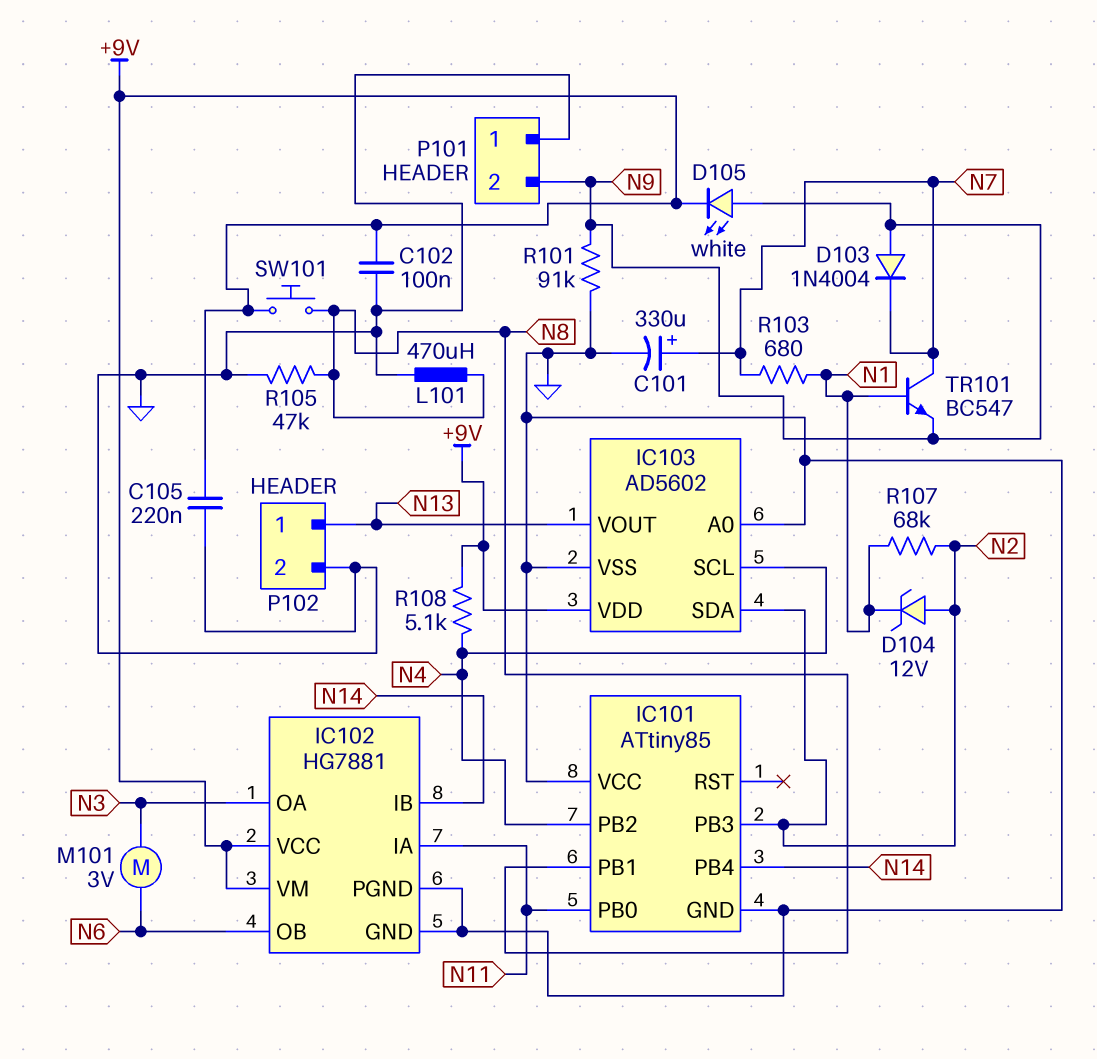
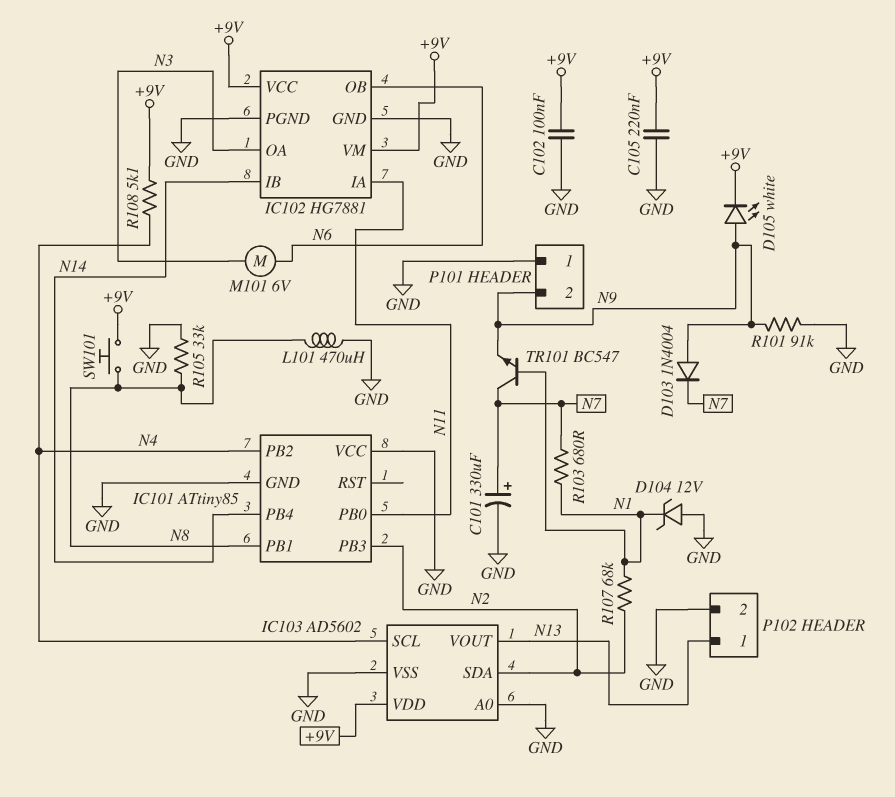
D104: zener 12V (A N2, K N1) -> zener 12V (A GND, K N1)
M101: motor 3V (N3, N6) -> motor 6V (N3, N6)
R105: 47k (GND, N8) -> 33k (GND, N8)

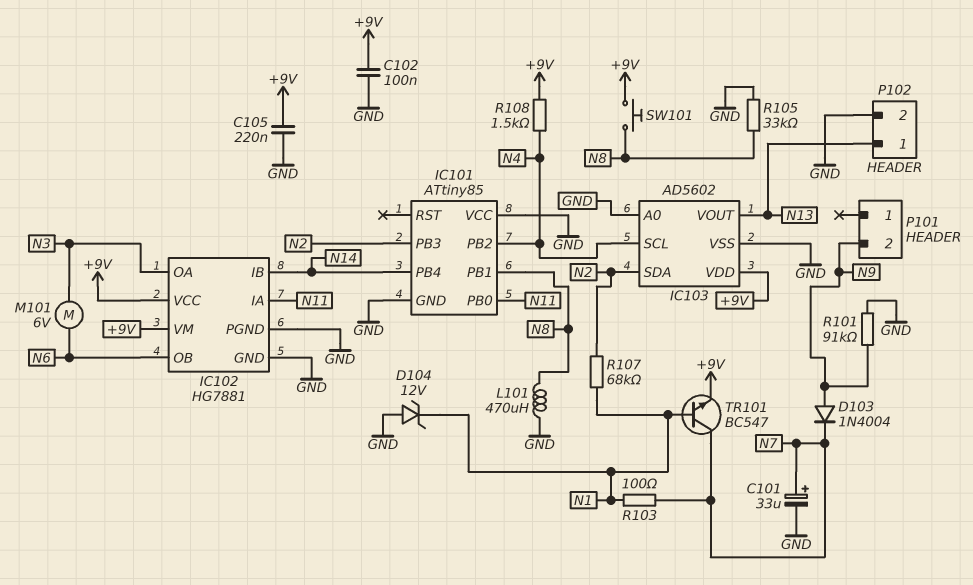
C101: 330uF (plus N7, minus GND) -> 33uF (plus N7, minus GND)
D105: LED white (A N9, K +9V) -> none
P101 pin 1: GND -> none
R103: 680 (N1, N7) -> 100 (N1, N7)
R108: 5.1k (+9V, N4) -> 1.5k (+9V, N4)
TR101: NPN BC547 (B N1, C N7, E N9) -> NPN BC547 (B N1, C N7, E +9V)

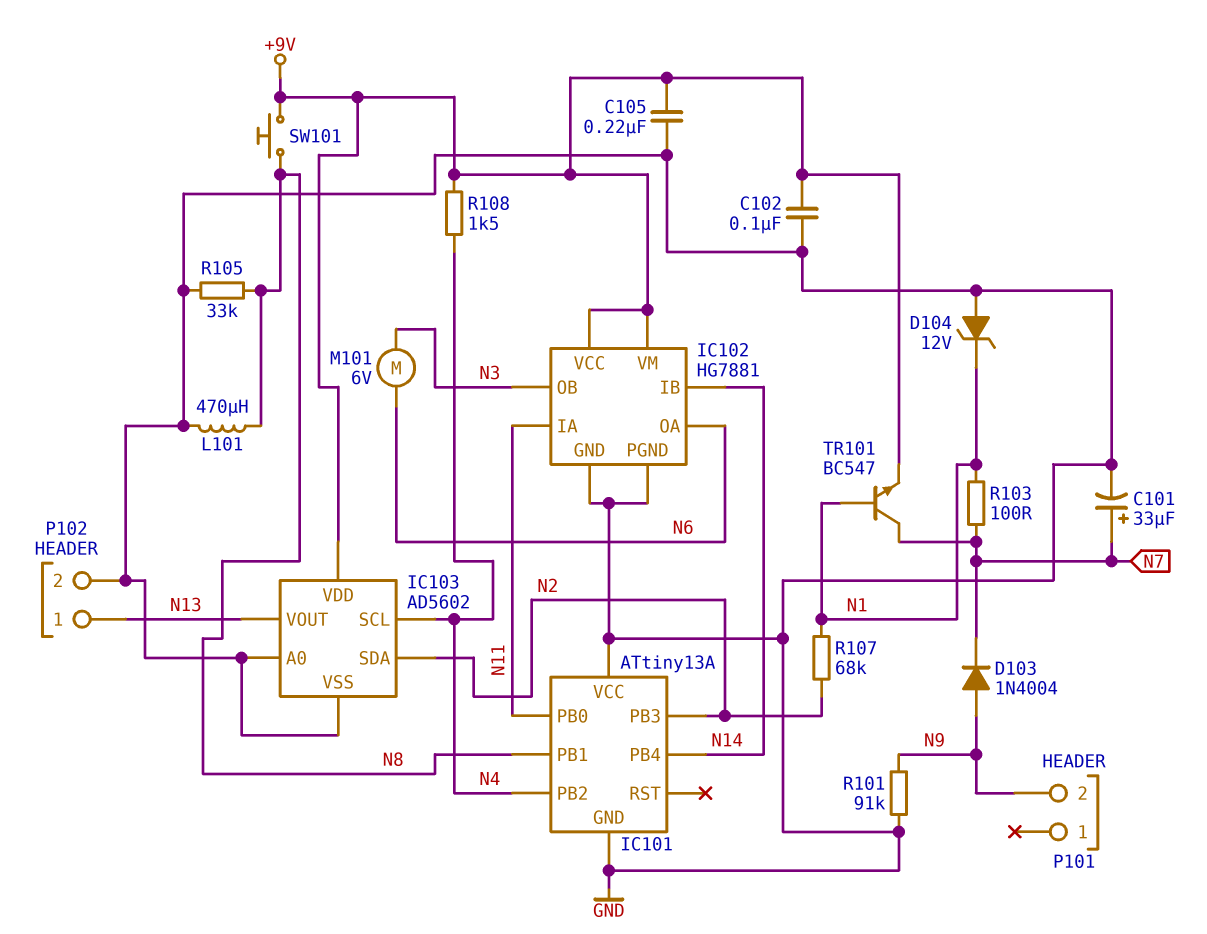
IC101: ATtiny85 -> ATtiny13A
IC102 pin OA: N3 -> N6
IC102 pin OB: N6 -> N3

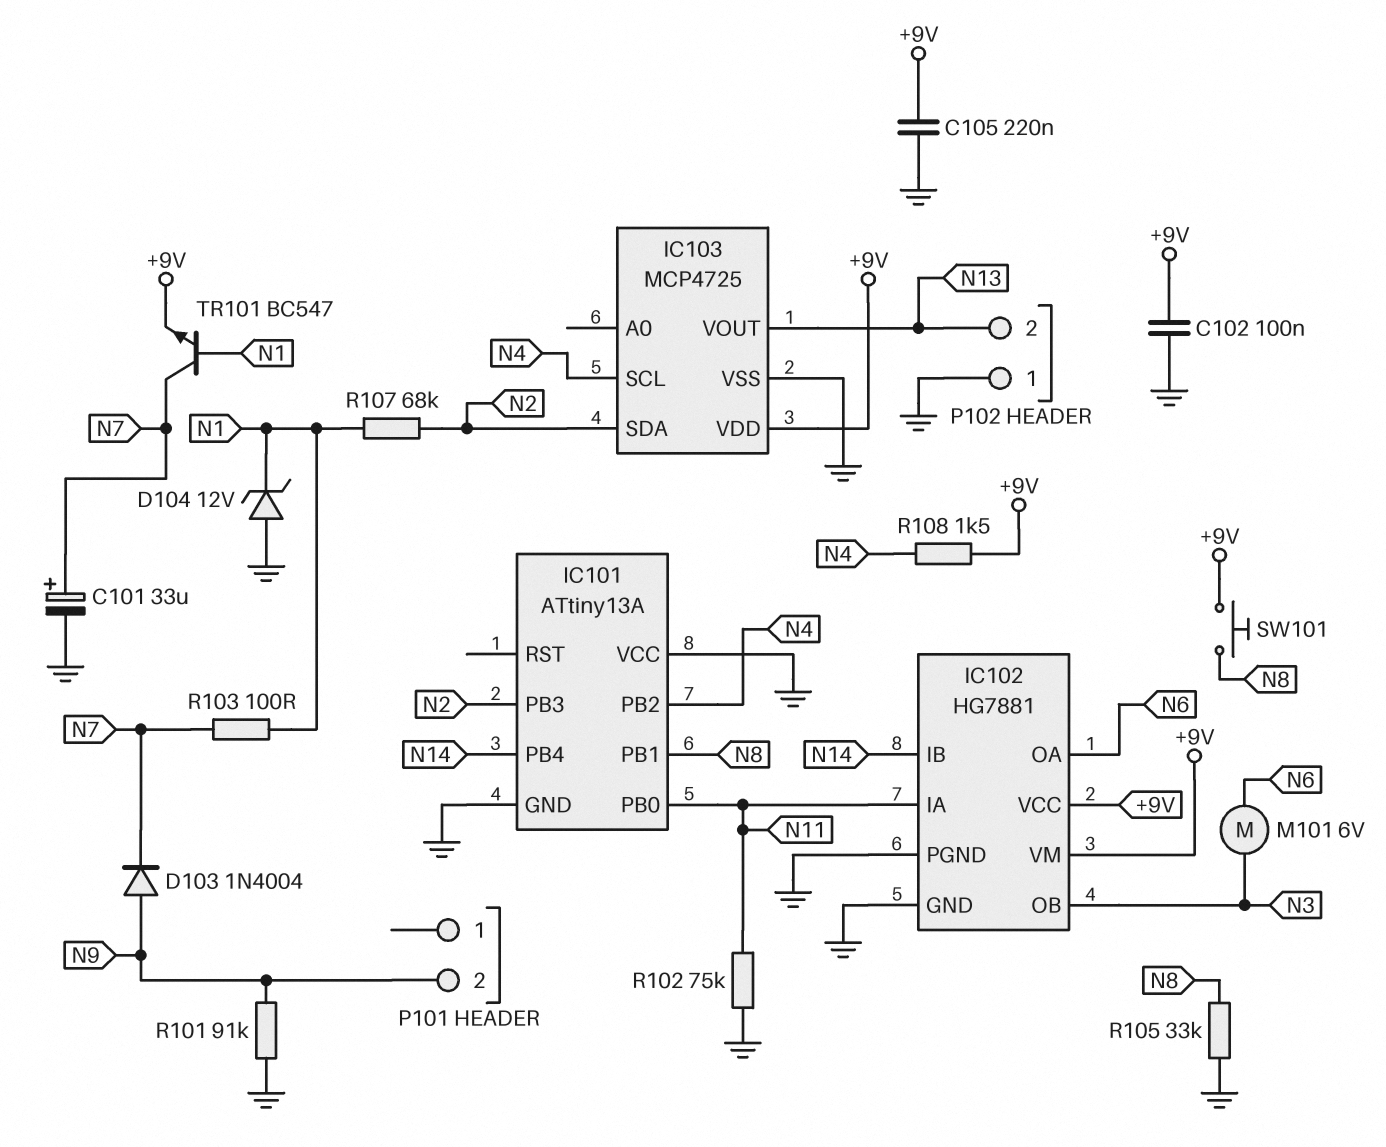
IC103: AD5602 -> MCP4725
IC103 pin A0: GND -> none
L101: 470uH (GND, N8) -> none
P102 pin 1: N13 -> GND
P102 pin 2: GND -> N13
R102: none -> 75k (GND, N11)

